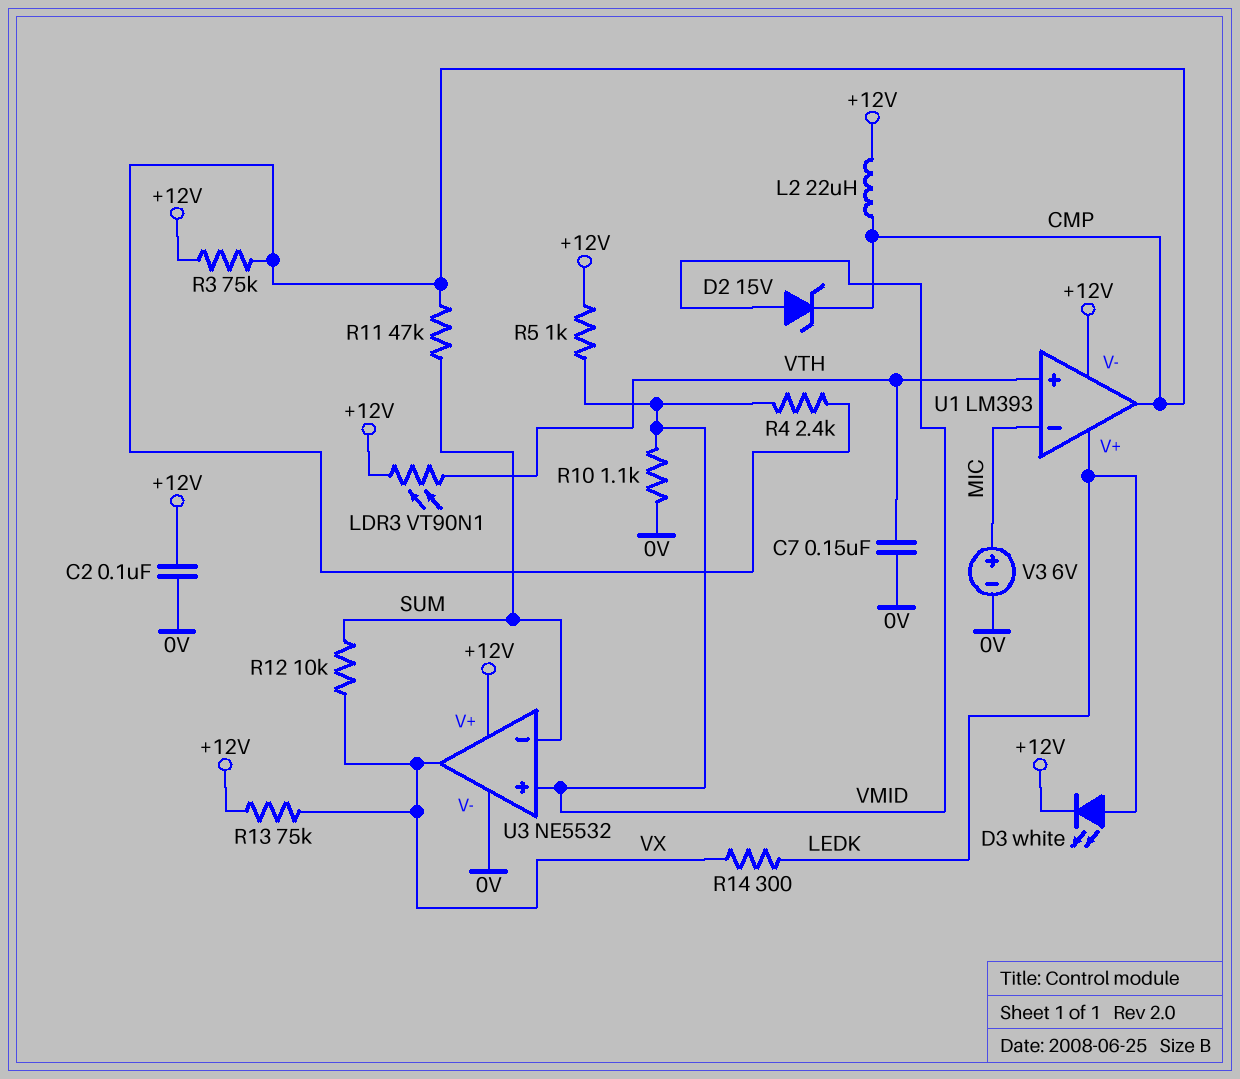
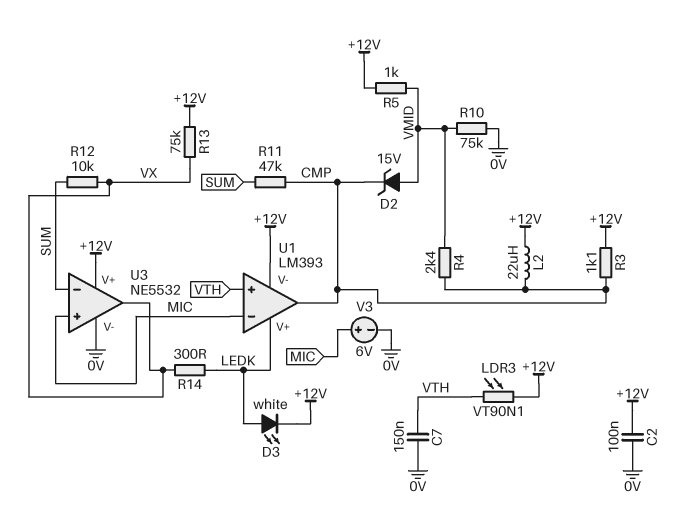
R3: 75k (+12V, CMP) -> 1.1k (+12V, CMP)
R10: 1.1k (0V, VMID) -> 75k (0V, VMID)
U3 pin in+: VMID -> MIC

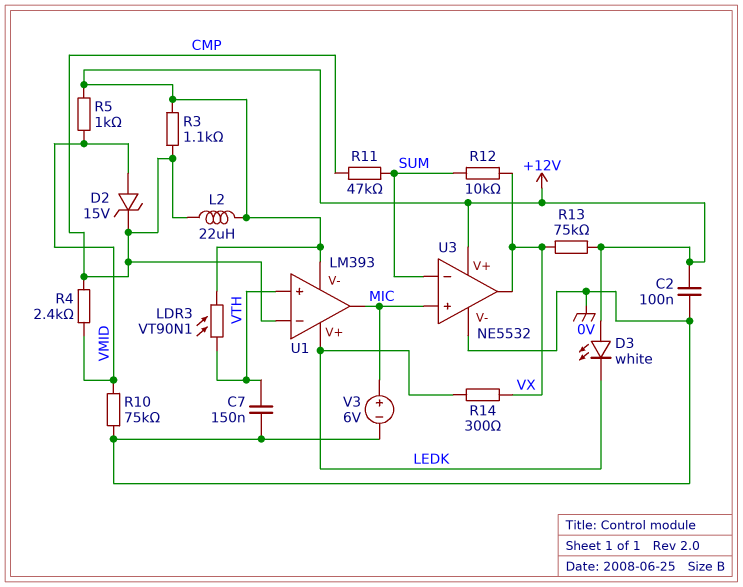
D3: LED white (A LEDK, K +12V) -> LED white (A +12V, K LEDK)
U1 pin in-: MIC -> CMP
U1 pin out: CMP -> MIC

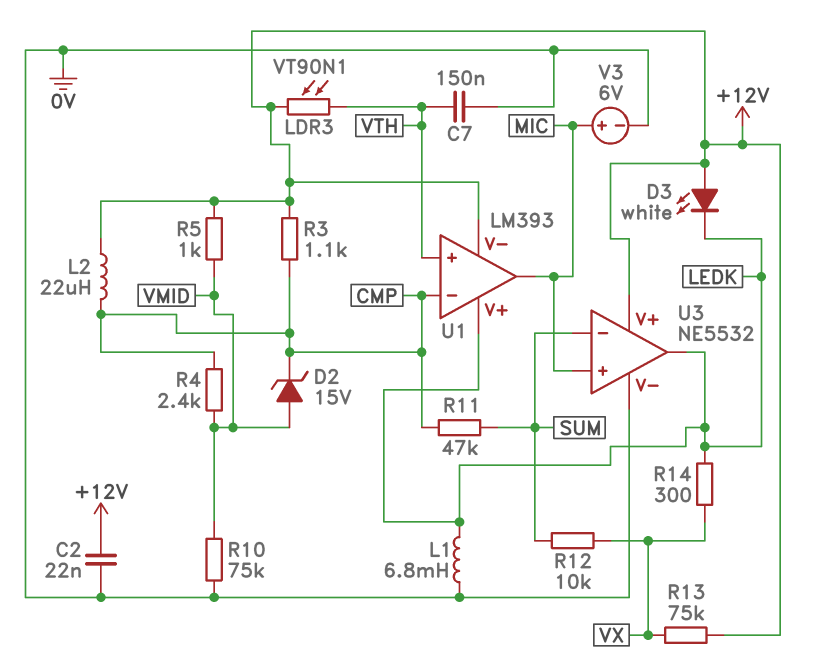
C2: 100nF (+12V, 0V) -> 22nF (+12V, 0V)
L1: none -> 6.8mH (0V, LEDK)
U3 pin out: VX -> LEDK

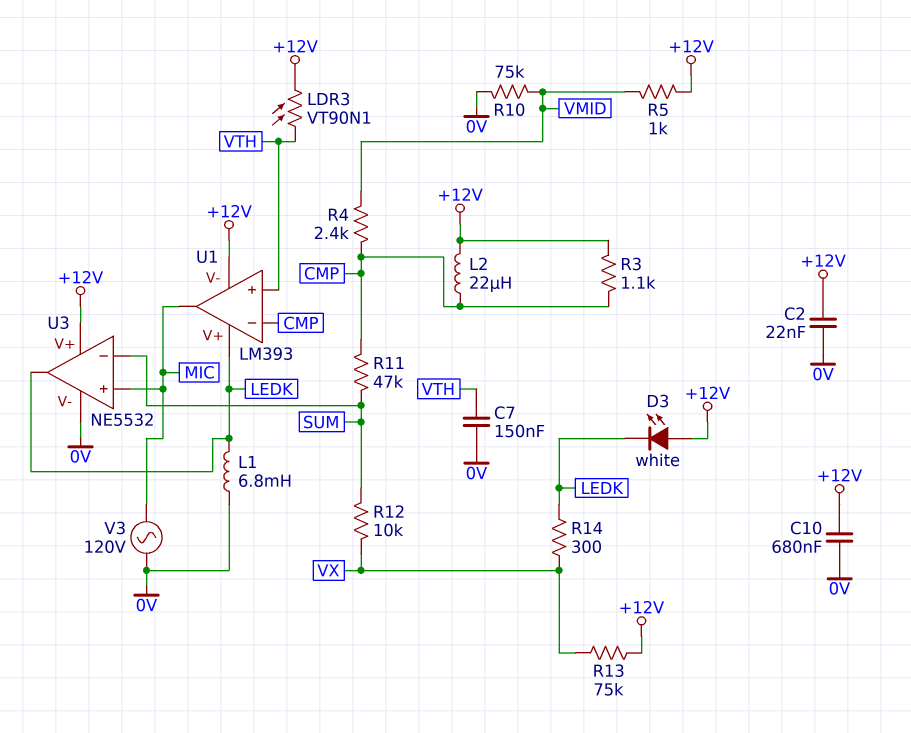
C10: none -> 680nF (+12V, 0V)
D2: zener 15V (A VMID, K CMP) -> none
V3: 6V (plus MIC, minus 0V) -> AC 120V (0V, MIC)

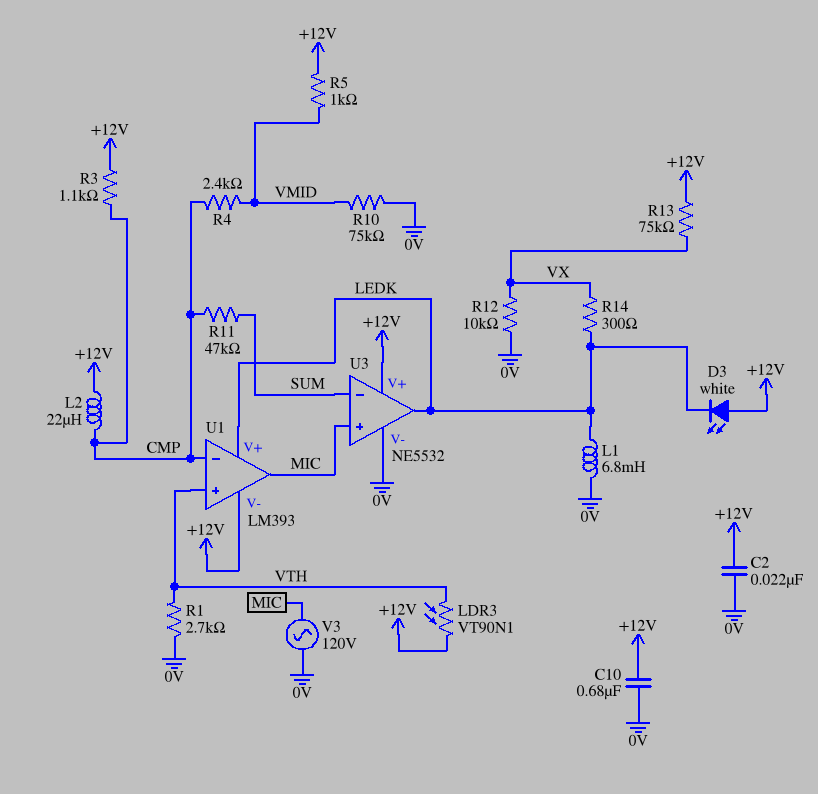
C7: 150nF (0V, VTH) -> none
R1: none -> 2.7k (0V, VTH)
R12: 10k (SUM, VX) -> 10k (0V, VX)

